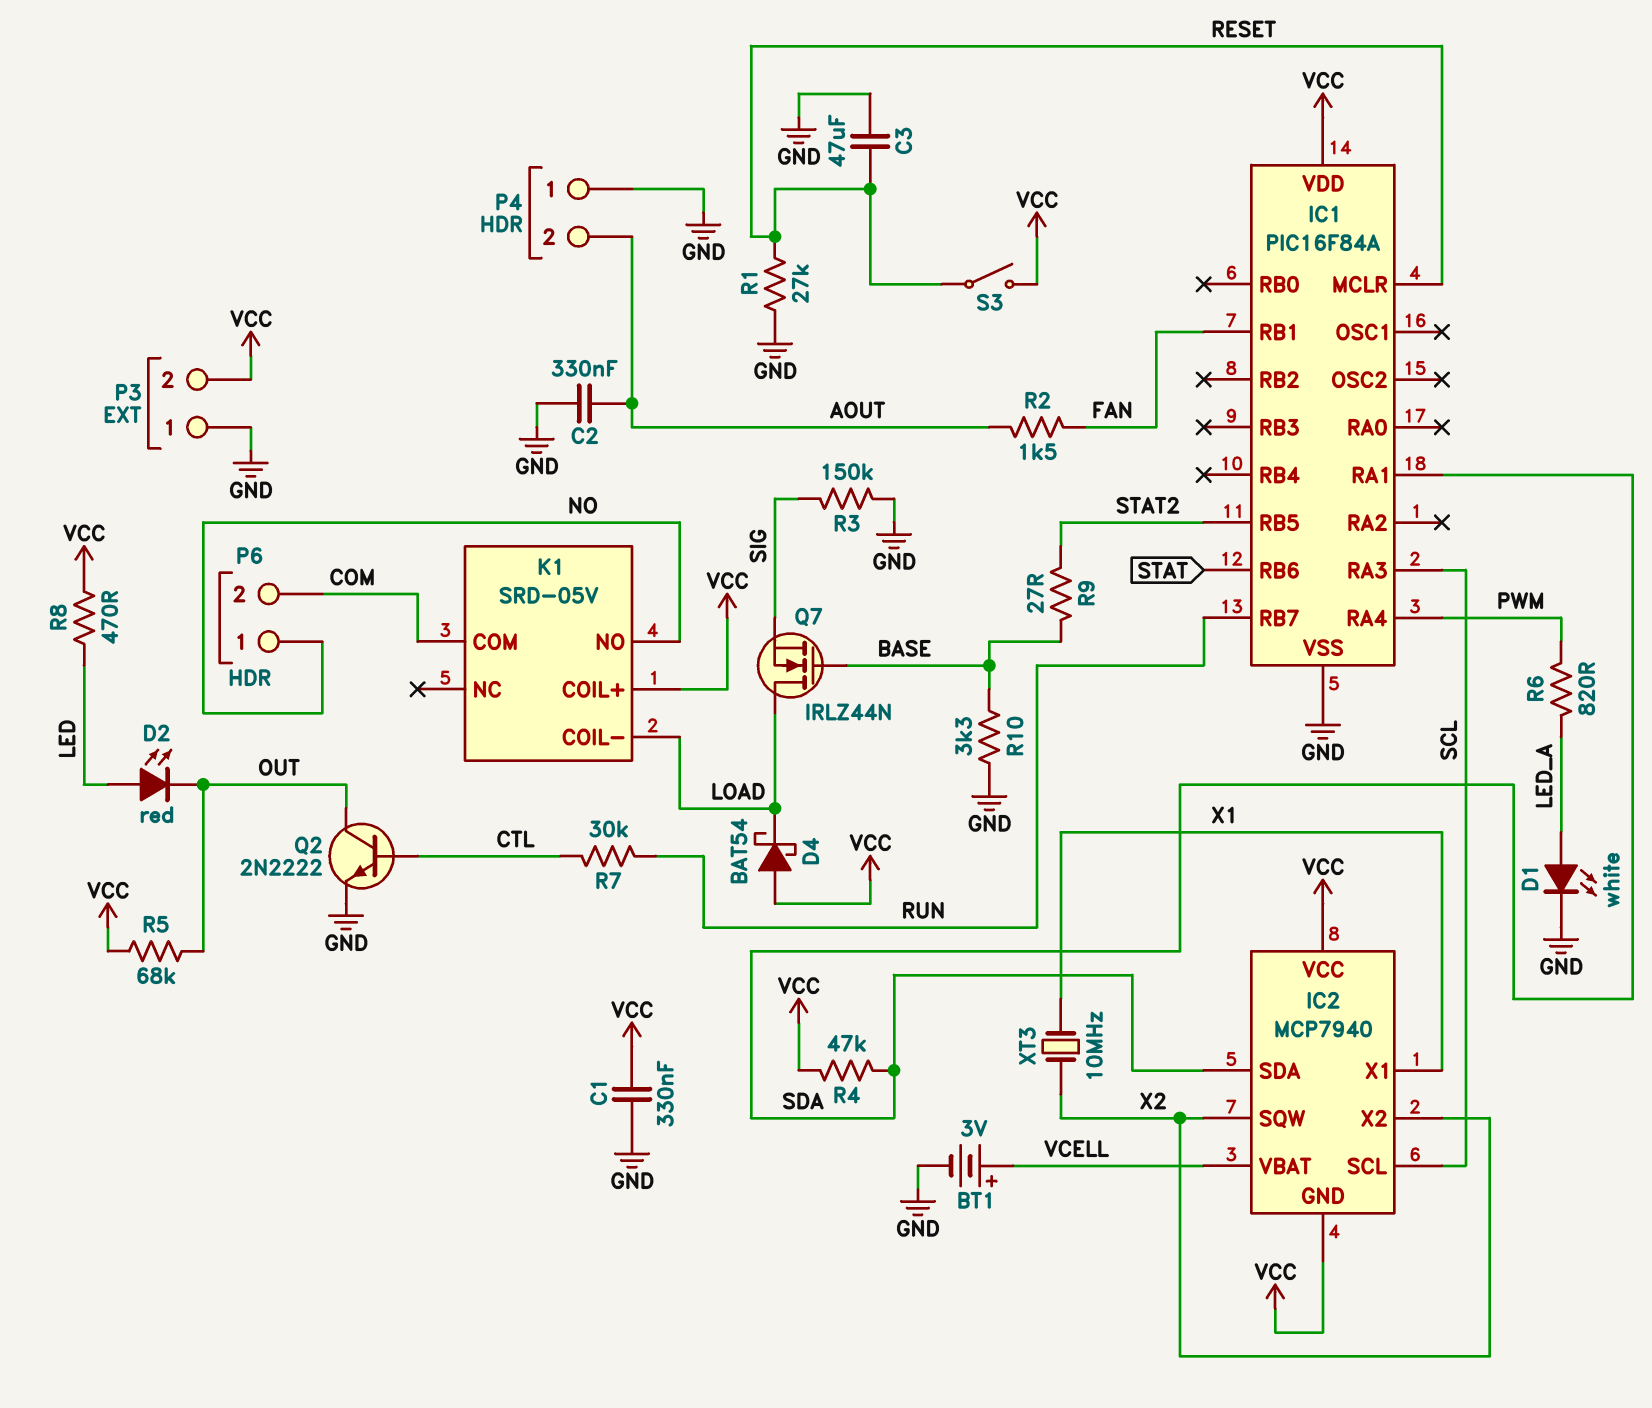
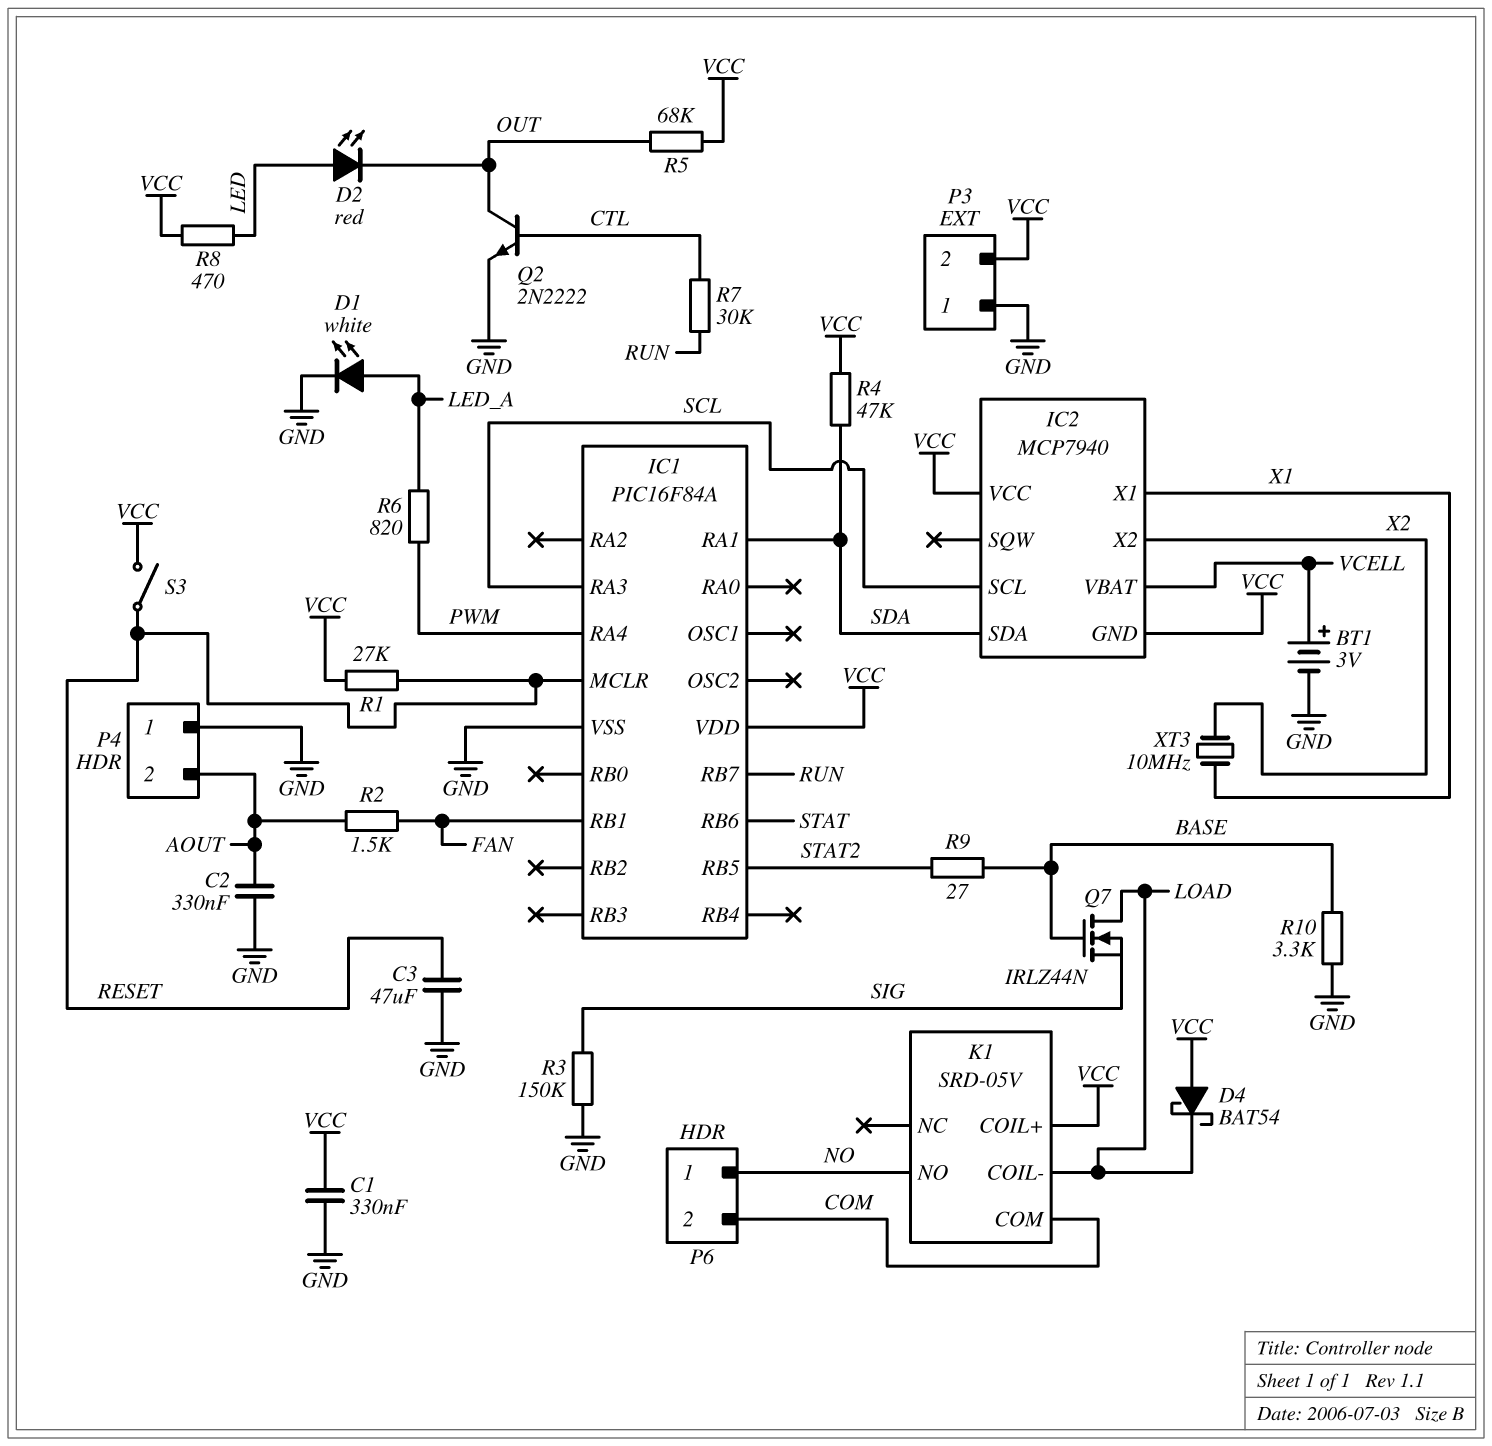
IC2 pin SQW: X2 -> none
R1: 27k (GND, RESET) -> 27k (RESET, VCC)

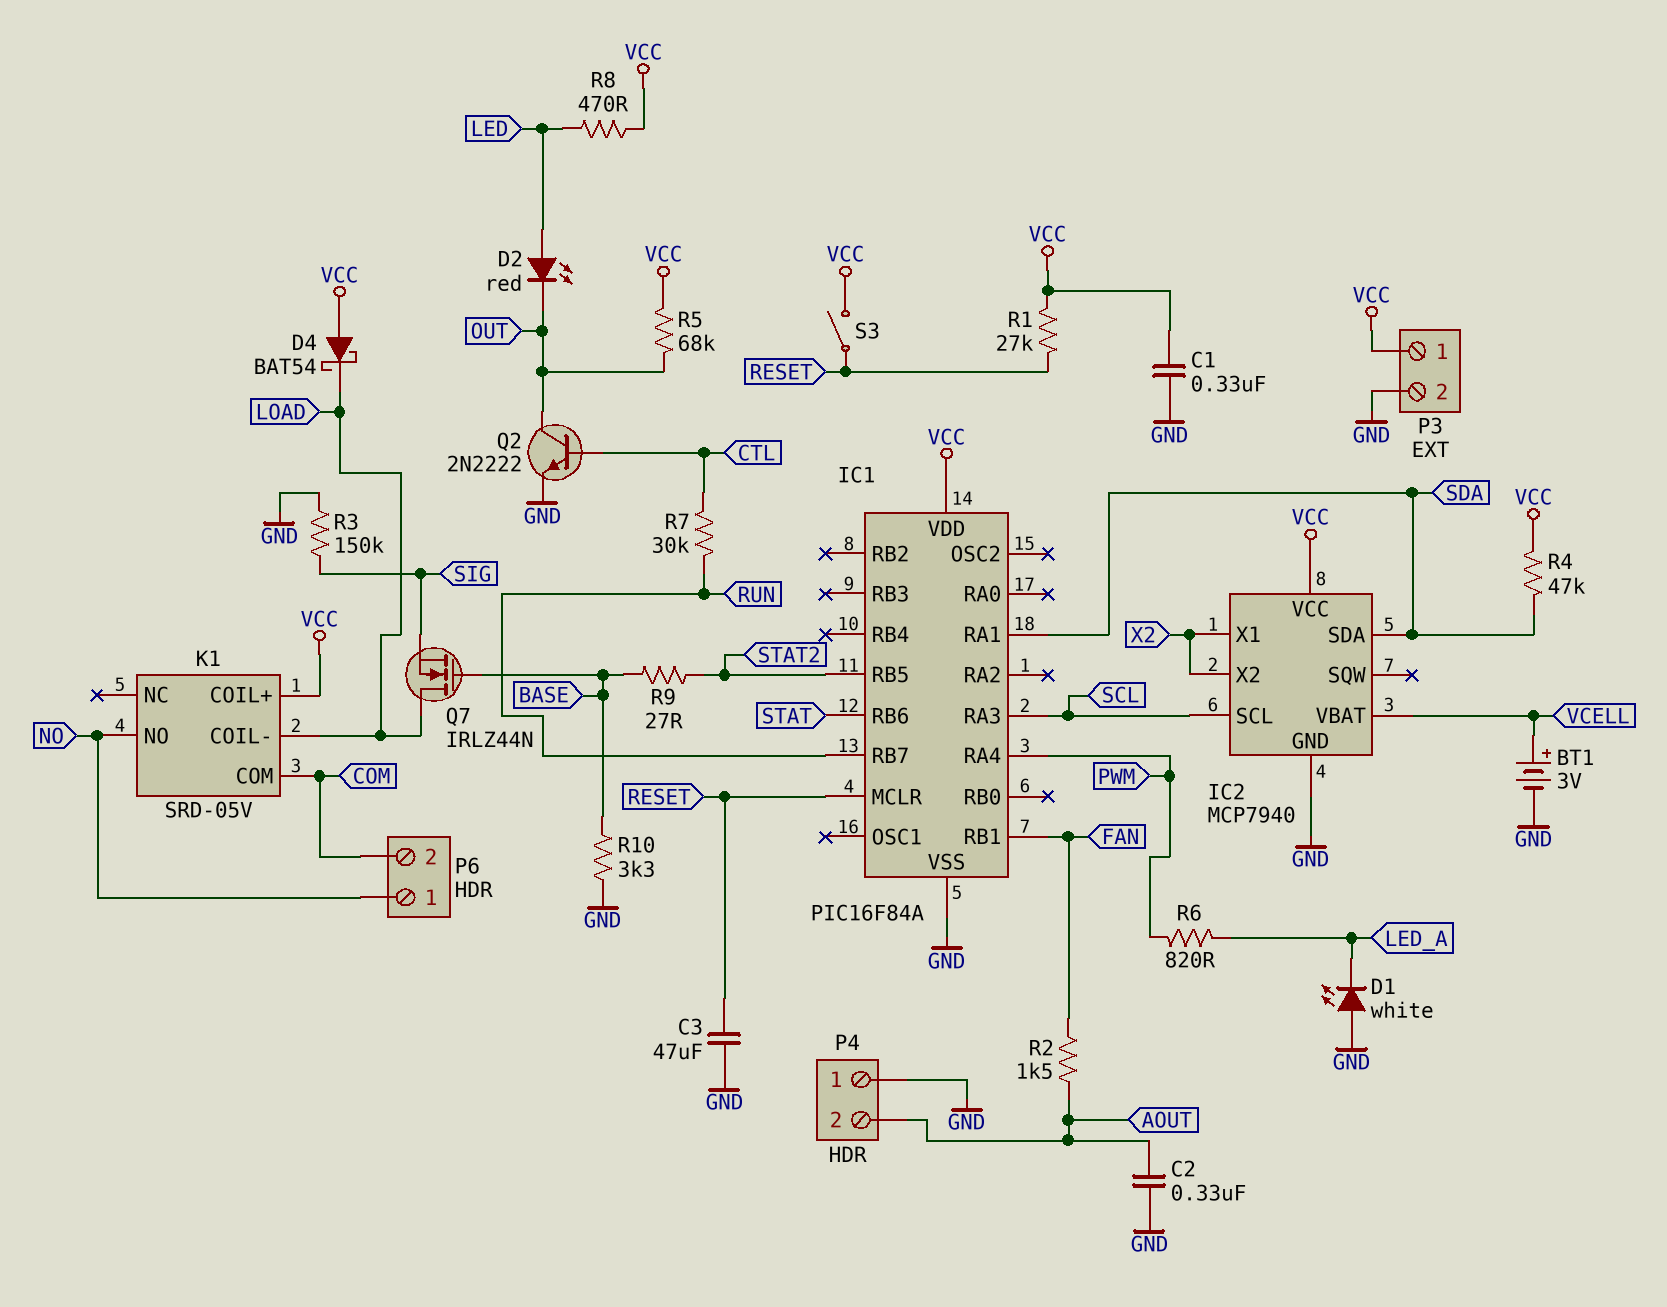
D1: LED white (A LED_A, K GND) -> LED white (A GND, K LED_A)
IC2 pin GND: VCC -> GND
IC2 pin X1: X1 -> X2
P3 pin 1: GND -> VCC
P3 pin 2: VCC -> GND
XT3: 10MHz (X1, X2) -> none

